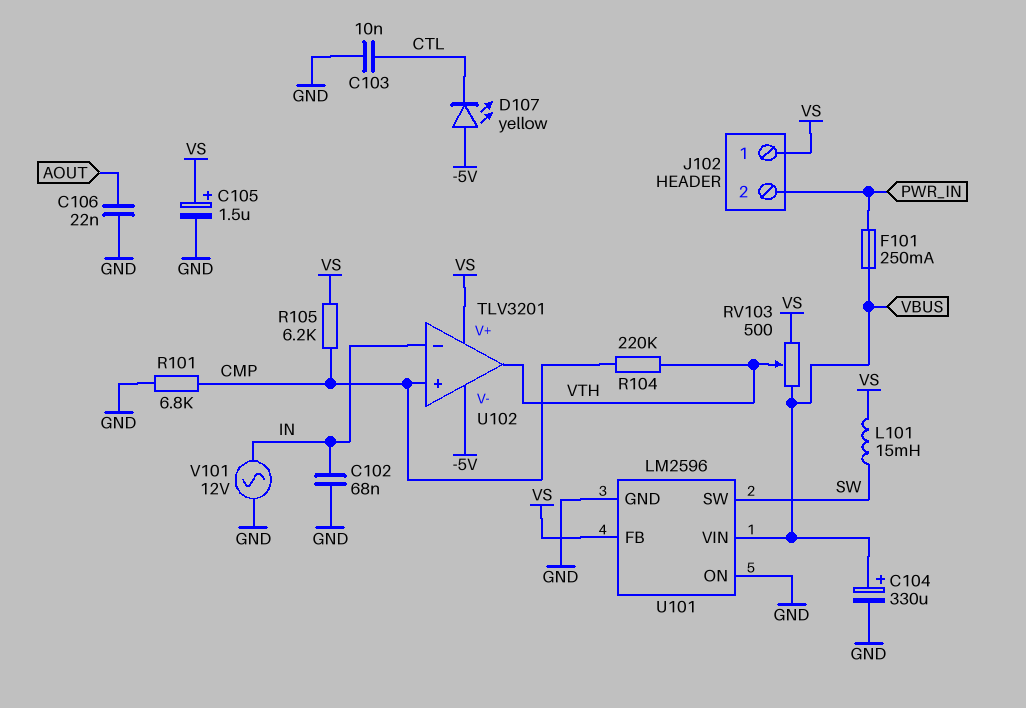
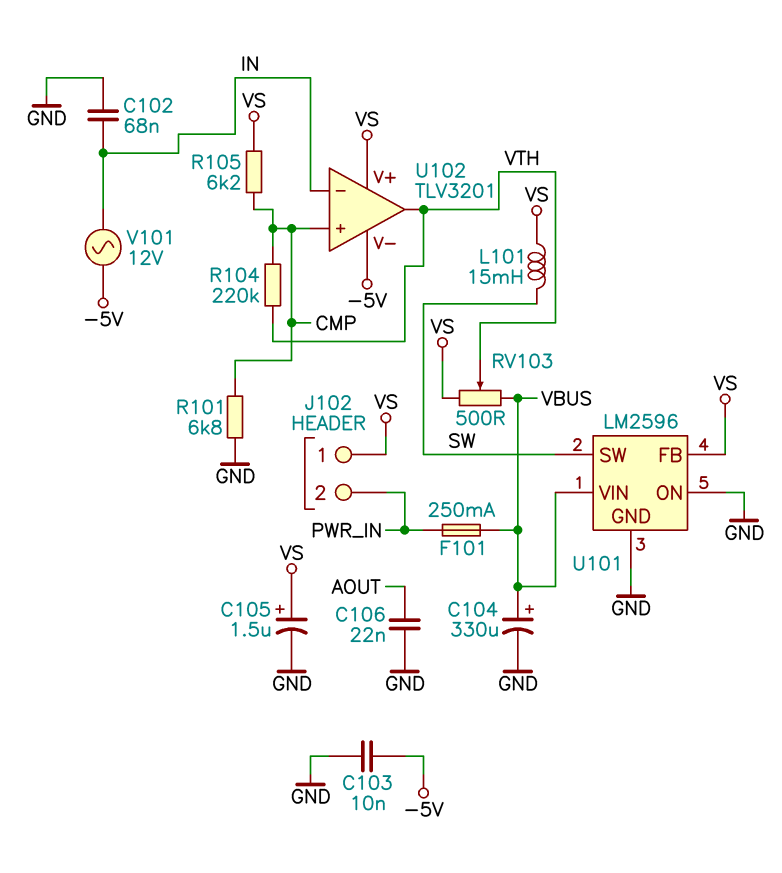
C103: 10nF (CTL, GND) -> 10nF (-5V, GND)
D107: LED yellow (A -5V, K CTL) -> none
V101: AC 12V (GND, IN) -> AC 12V (-5V, IN)

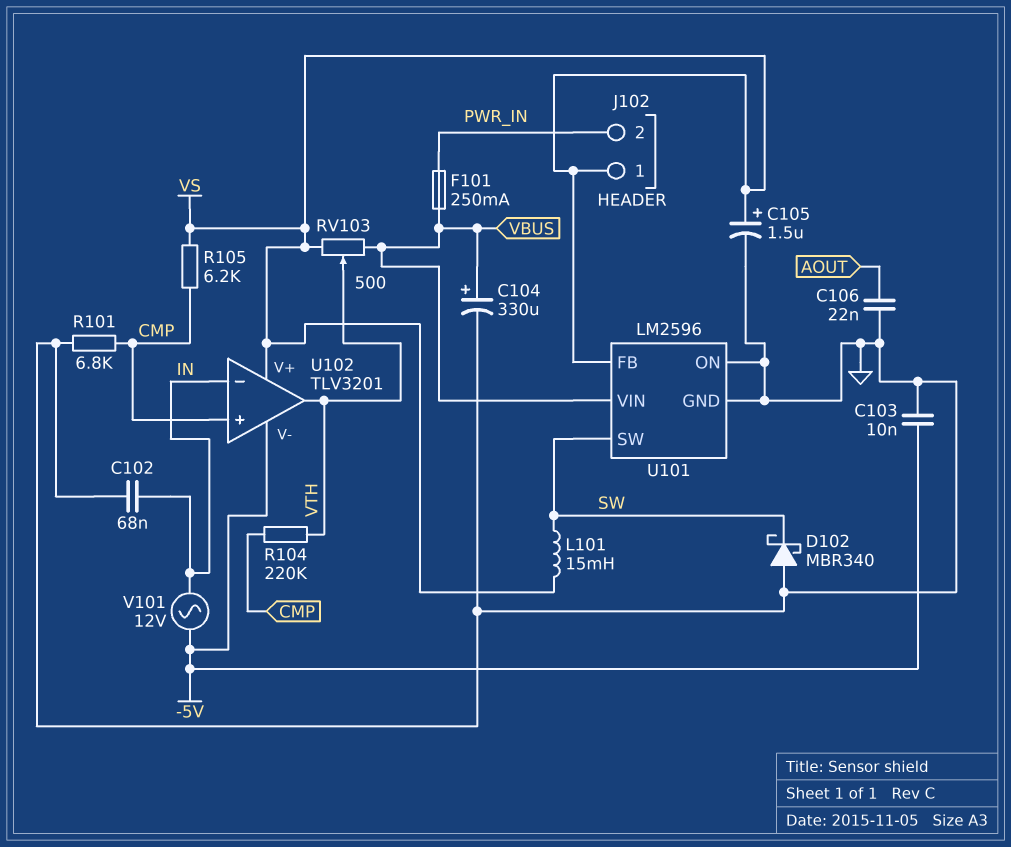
D102: none -> schottky MBR340 (A GND, K SW)

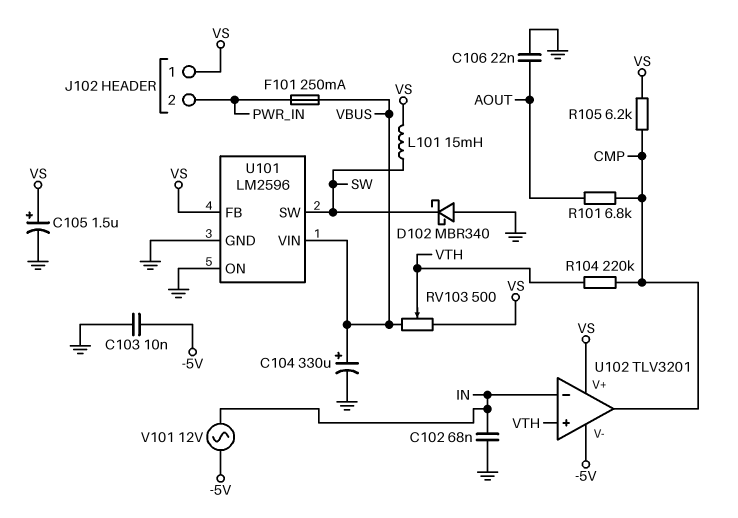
R101: 6.8k (CMP, GND) -> 6.8k (AOUT, CMP)
U102 pin in+: CMP -> VTH
U102 pin out: VTH -> CMP

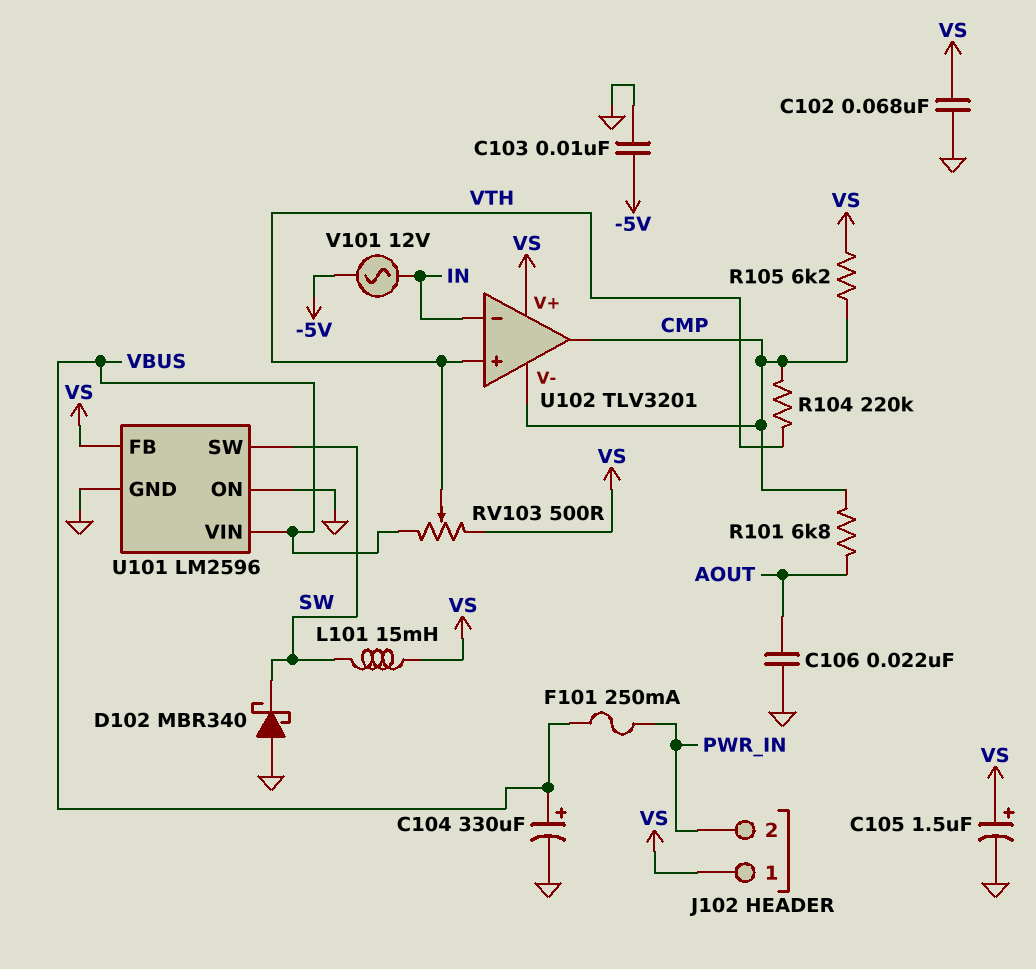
C102: 68nF (GND, IN) -> 68nF (GND, VS)
U102 pin V-: -5V -> CMP

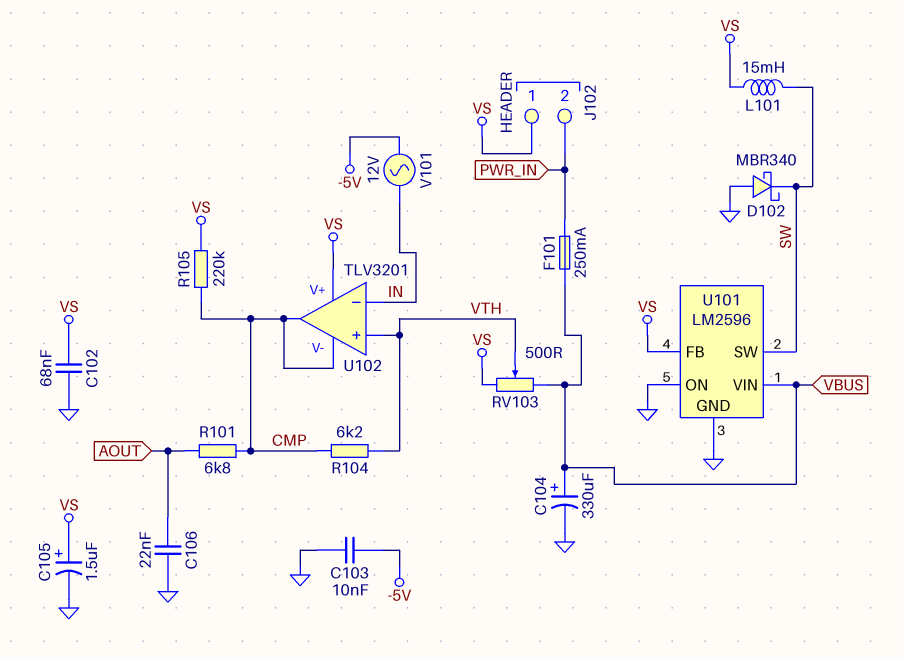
R104: 220k (CMP, VTH) -> 6.2k (CMP, VTH)
R105: 6.2k (CMP, VS) -> 220k (CMP, VS)

